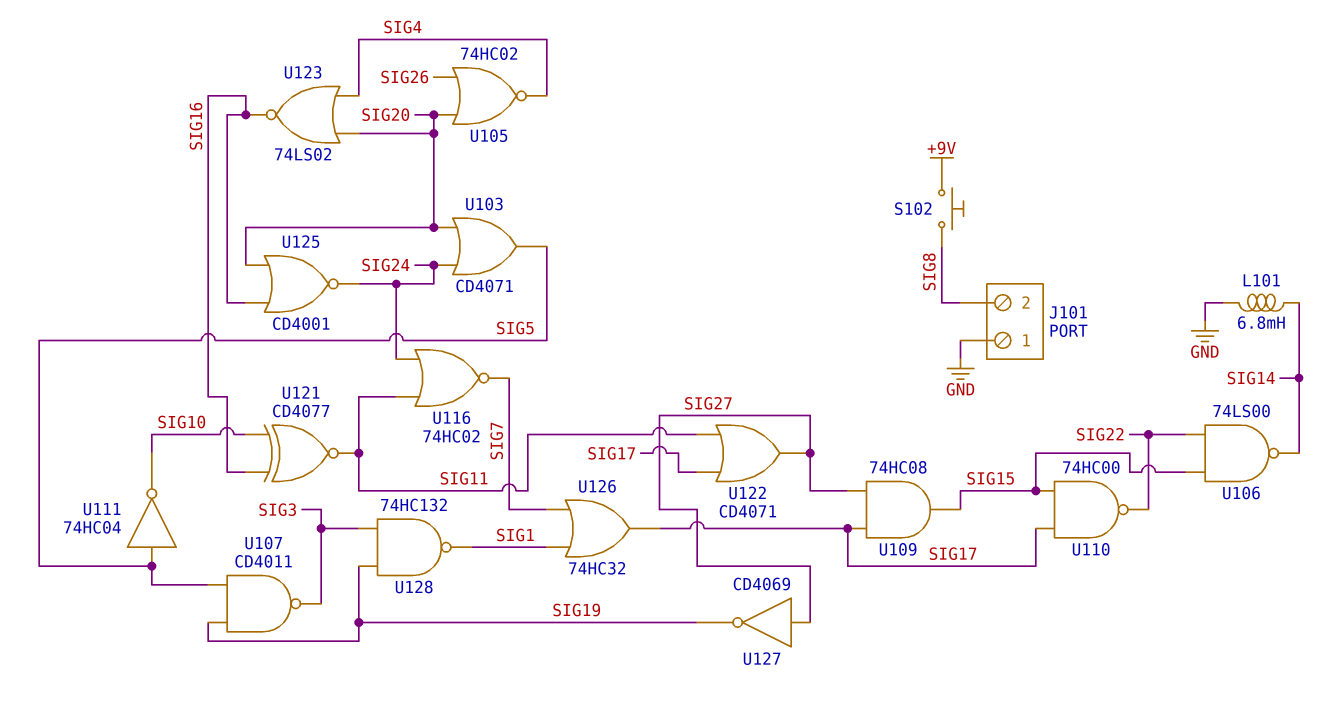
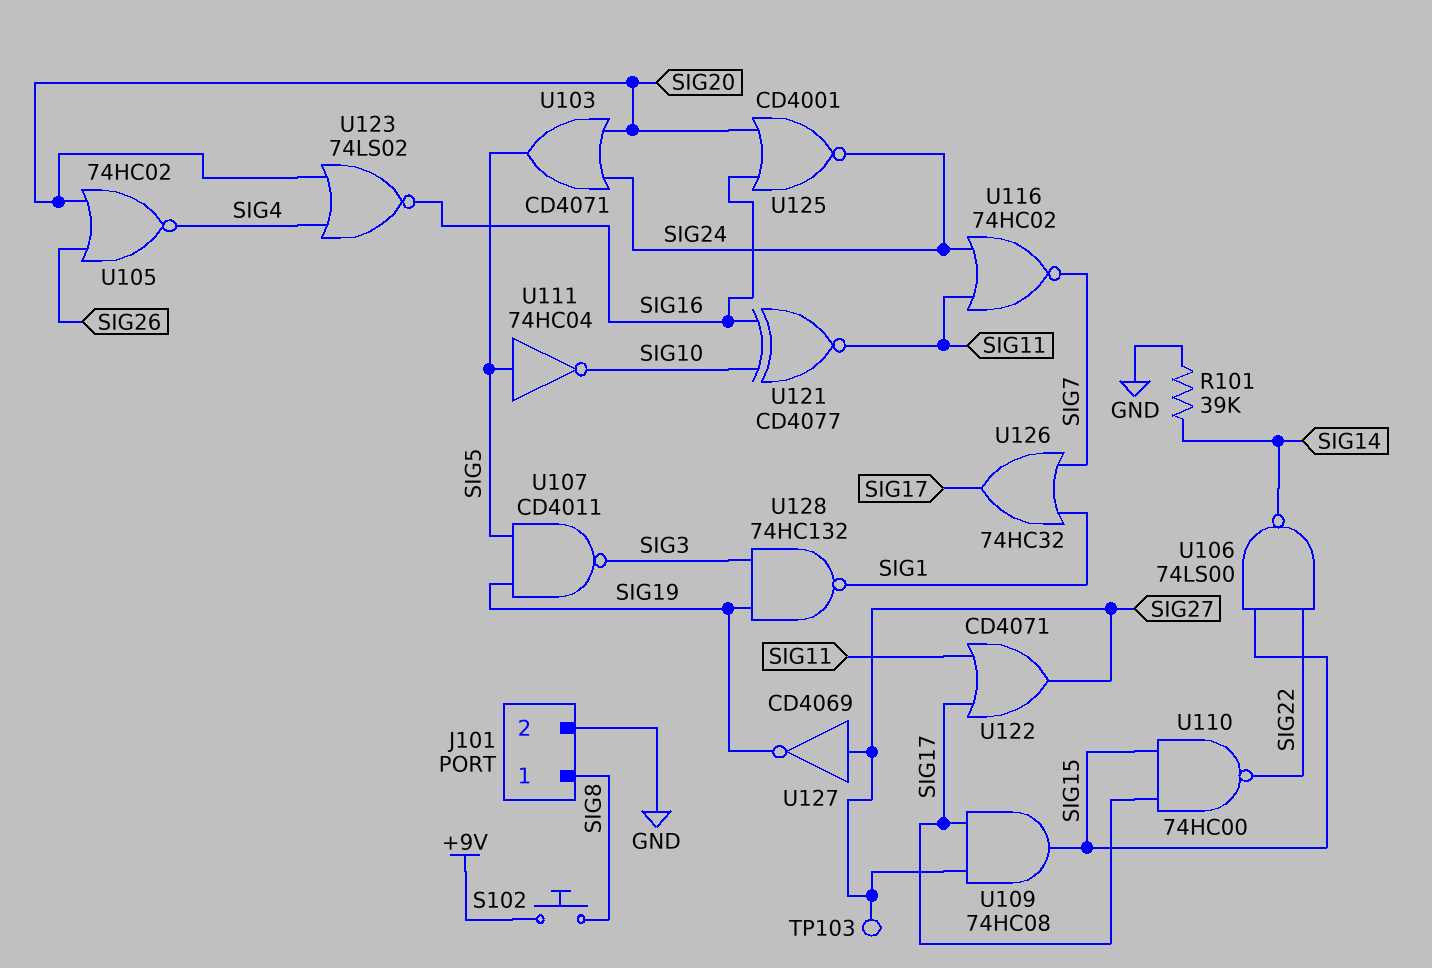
J101 pin 1: GND -> SIG8
J101 pin 2: SIG8 -> GND
L101: 6.8mH (GND, SIG14) -> none
R101: none -> 39k (GND, SIG14)
TP103: none -> test point (SIG27)

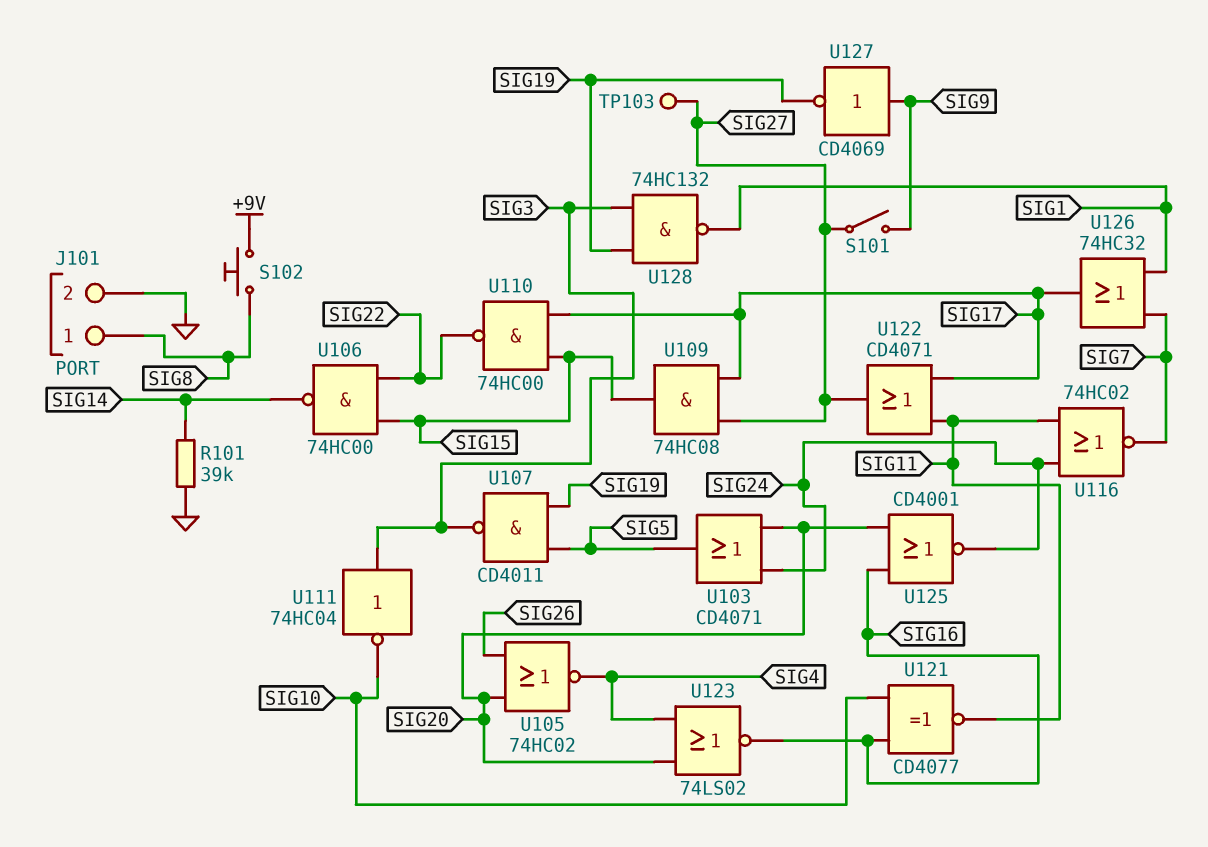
S101: none -> switch (SIG9, SIG27)
U106: NAND 74LS00 (in SIG15, in SIG22, out SIG14) -> NAND 74HC00 (in SIG15, in SIG22, out SIG14)
U111: NOT 74HC04 (in SIG5, out SIG10) -> NOT 74HC04 (in SIG3, out SIG10)
U127: NOT CD4069 (in SIG27, out SIG19) -> NOT CD4069 (in SIG9, out SIG19)

